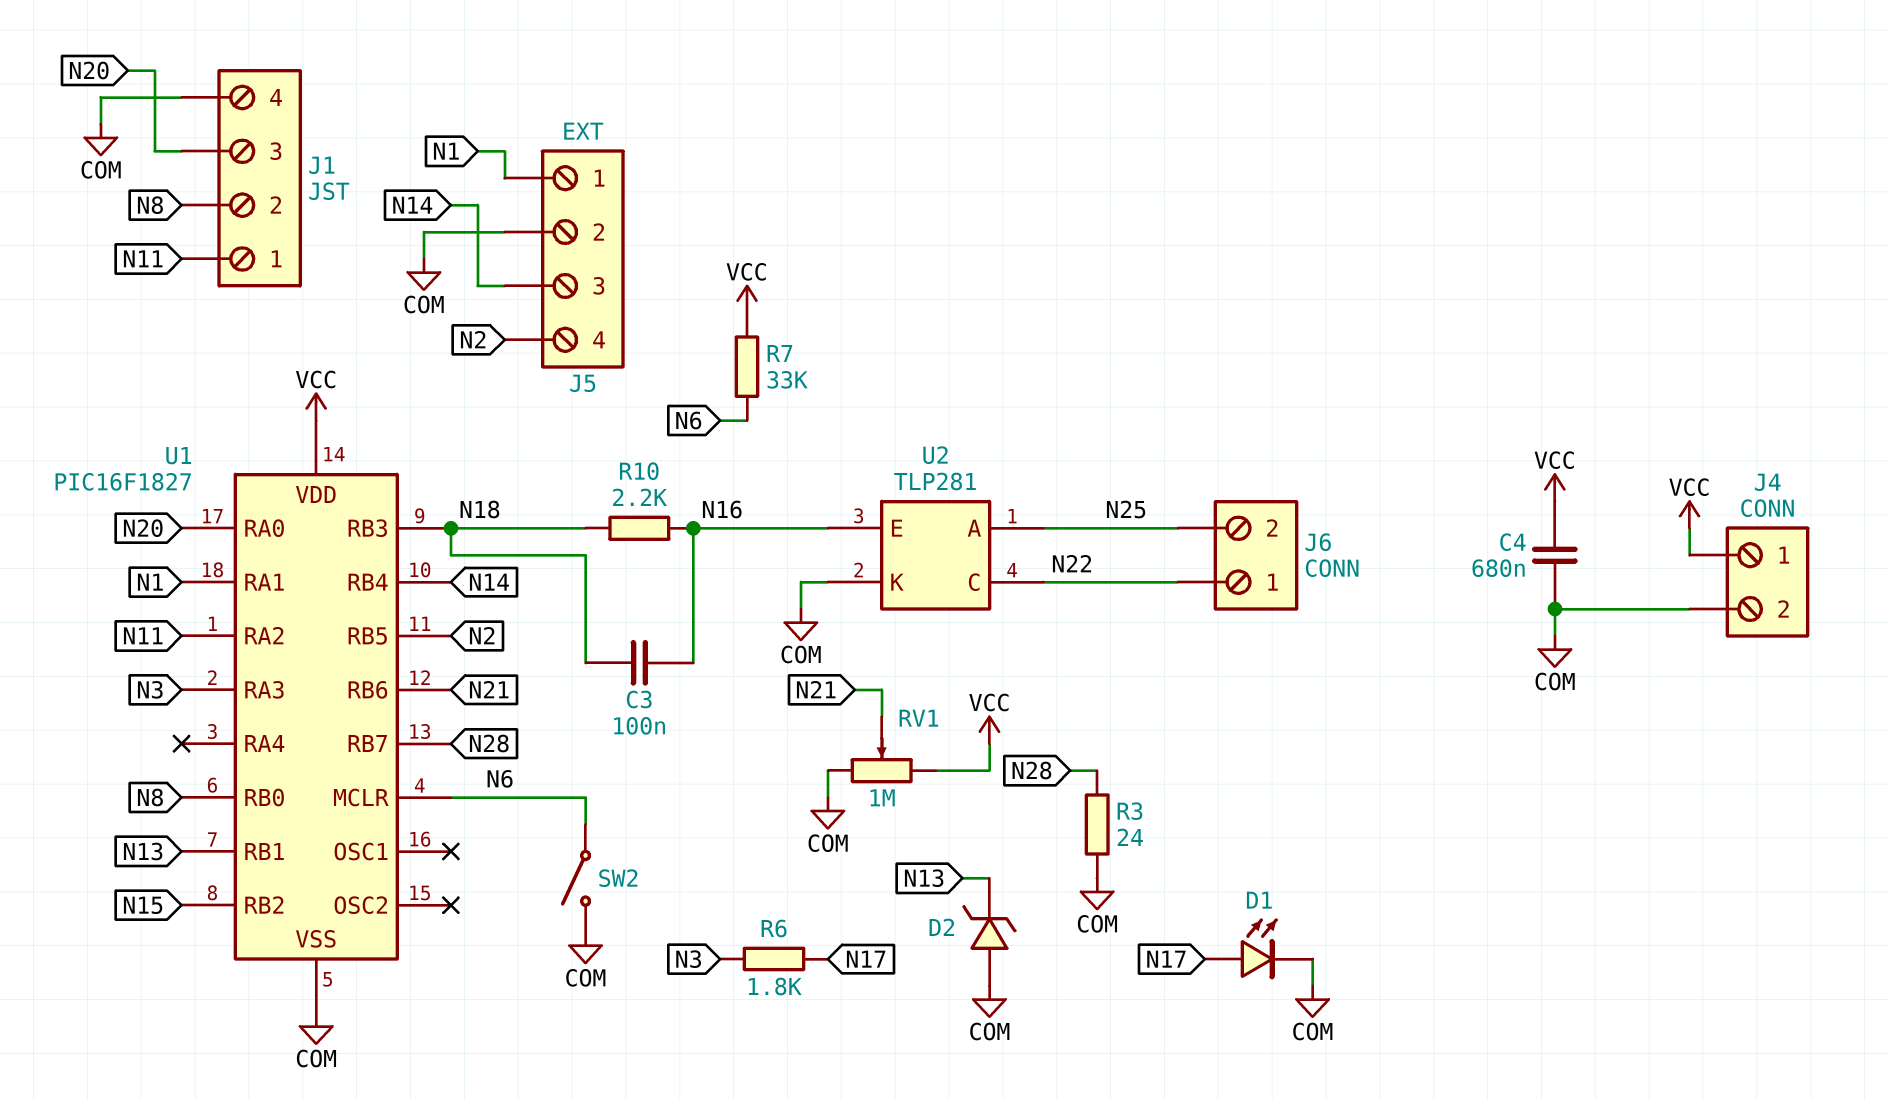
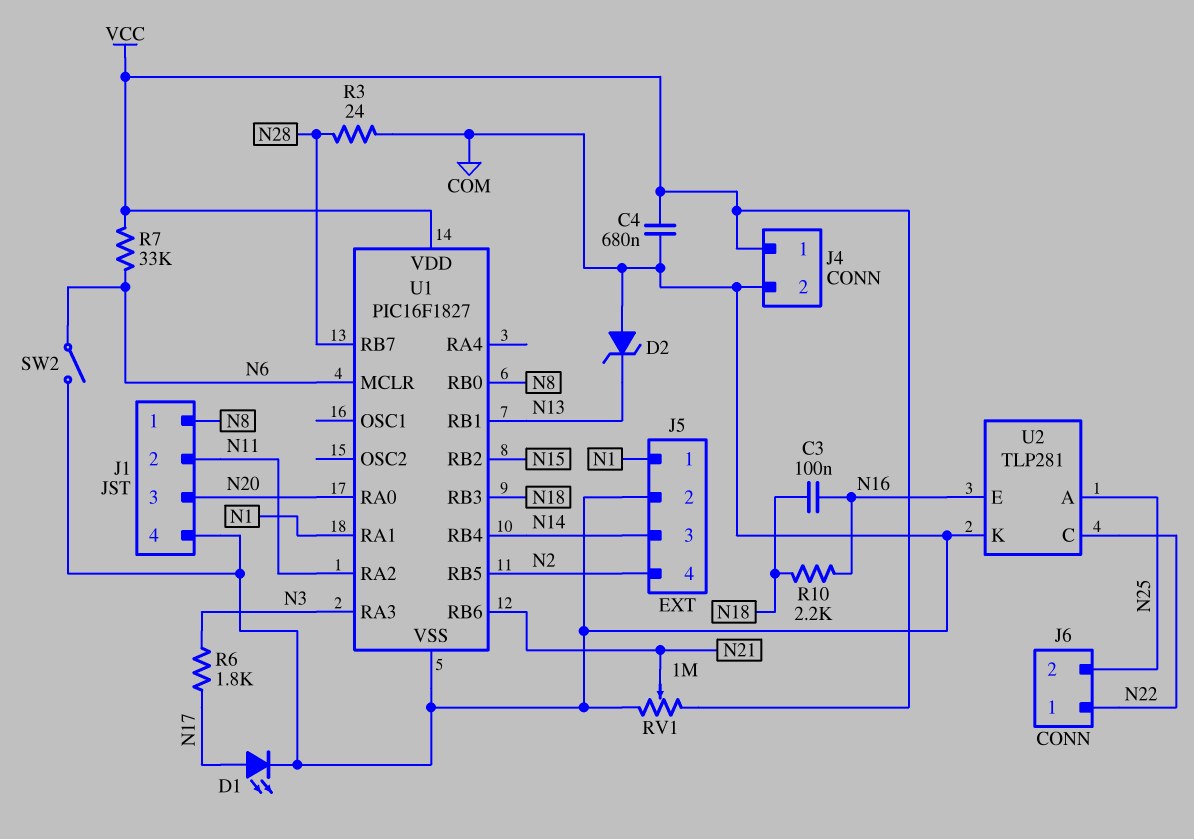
J1 pin 1: N11 -> N8
J1 pin 2: N8 -> N11

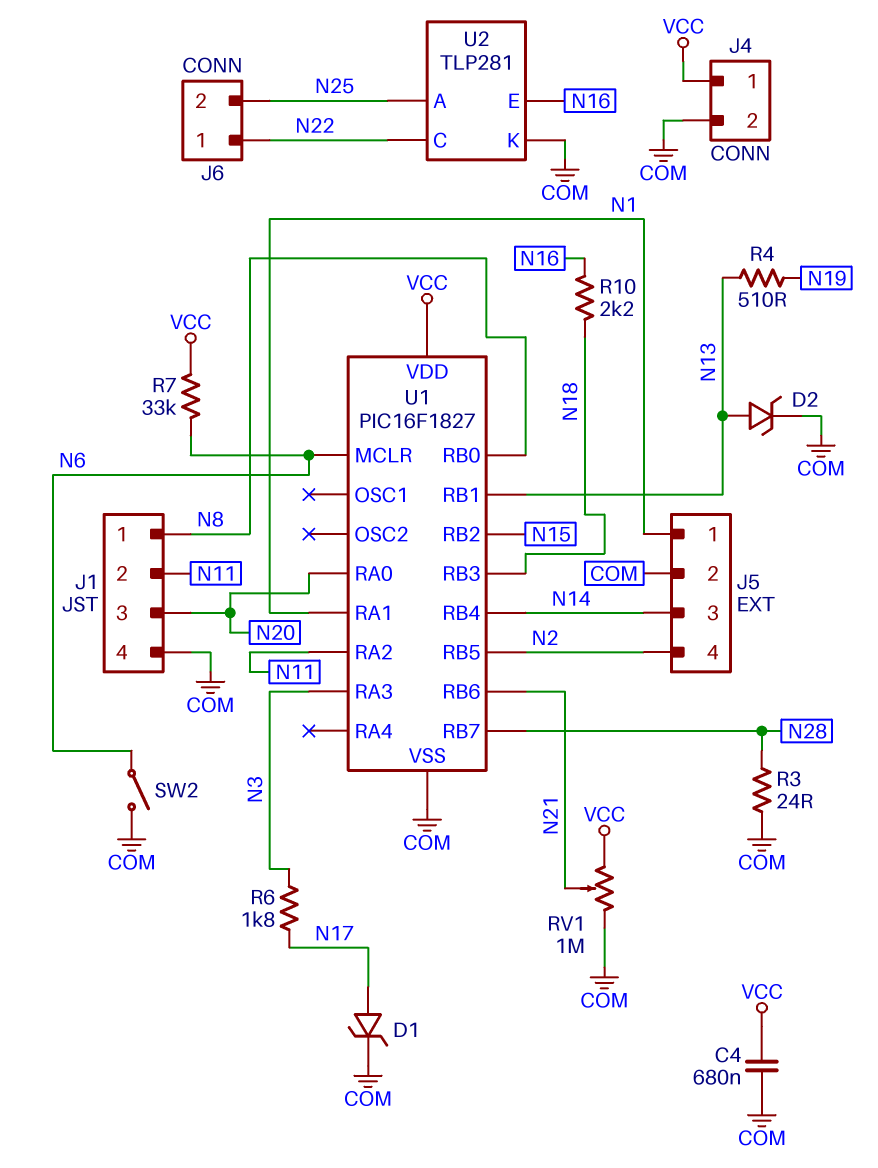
C3: 100nF (N16, N18) -> none
D1: LED (A N17, K COM) -> zener (A N17, K COM)
D2: zener (A COM, K N13) -> zener (A N13, K COM)
R4: none -> 510 (N13, N19)

